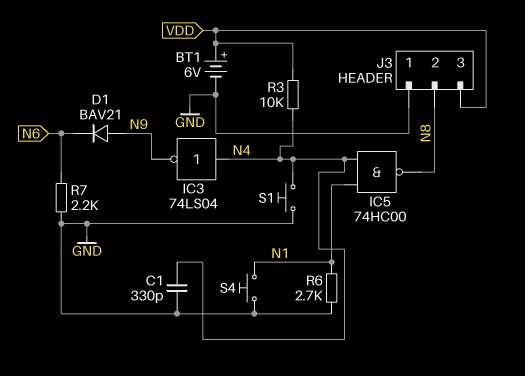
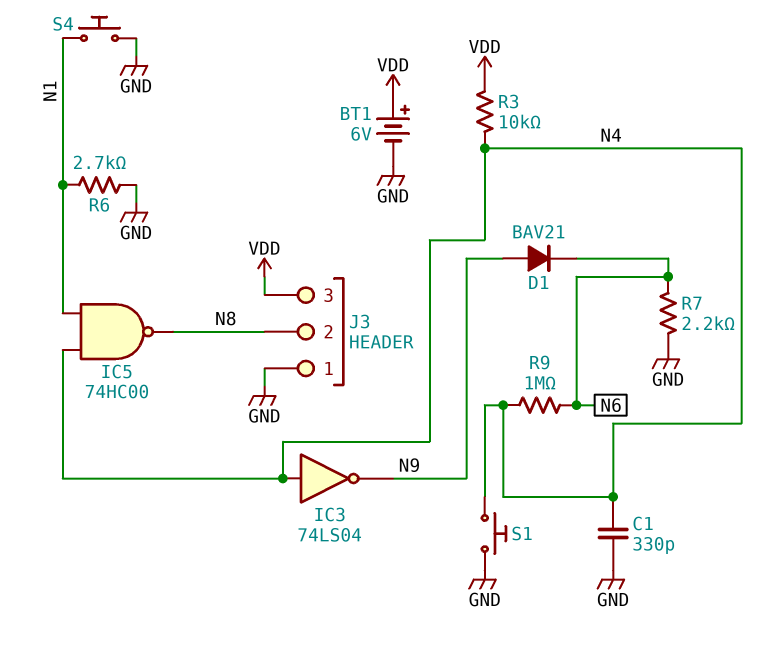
R9: none -> 1M (N4, N6)

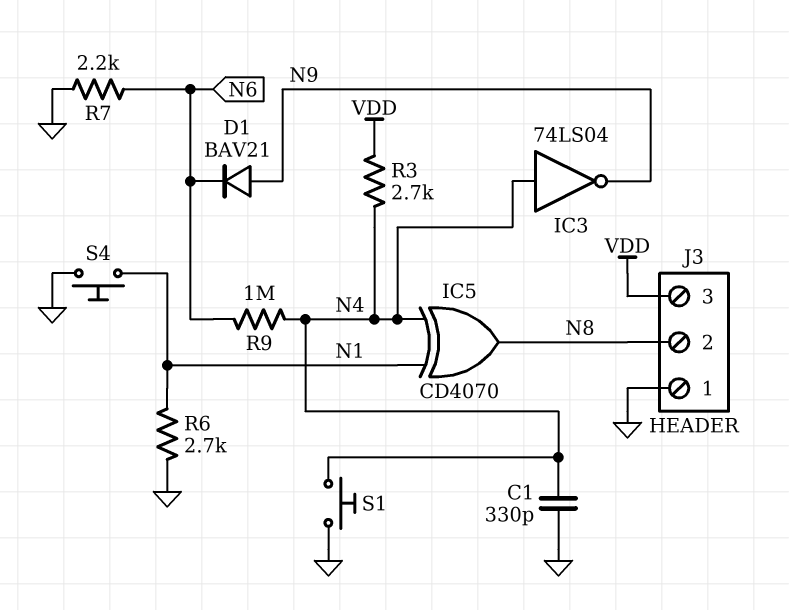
BT1: 6V (plus VDD, minus GND) -> none
IC5: NAND 74HC00 (in N1, in N4, out N8) -> XOR CD4070 (in N1, in N4, out N8)
R3: 10k (N4, VDD) -> 2.7k (N4, VDD)

